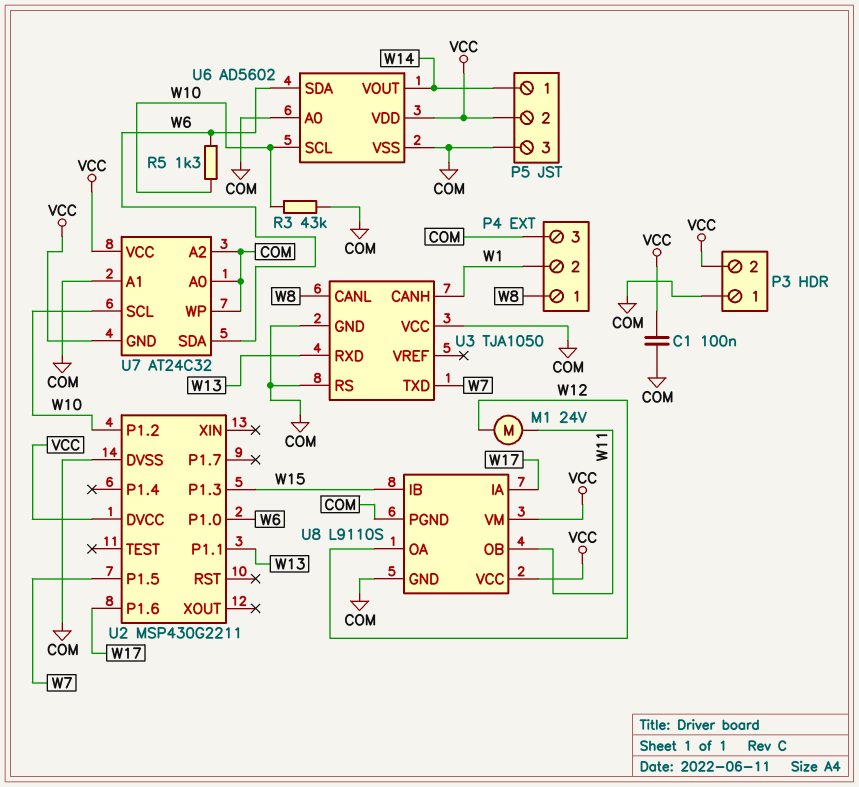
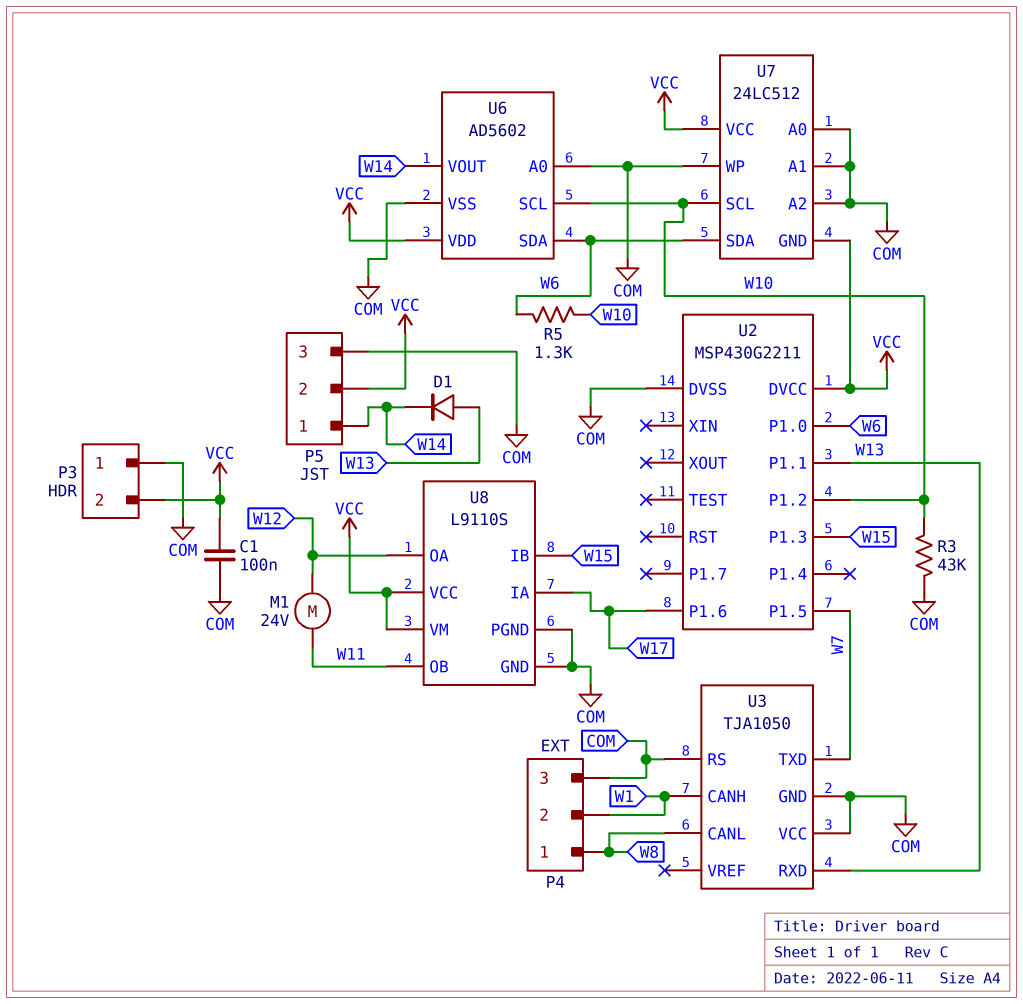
D1: none -> diode (A W13, K W14)
U7: AT24C32 -> 24LC512

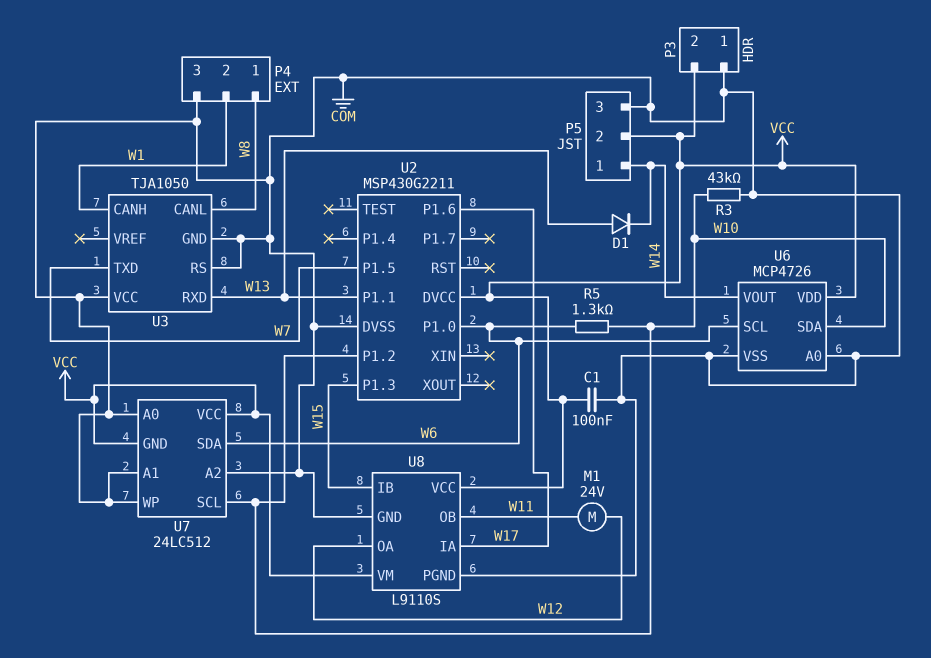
U6: AD5602 -> MCP4726
U6 pin SCL: W10 -> W6
U6 pin SDA: W6 -> W10

